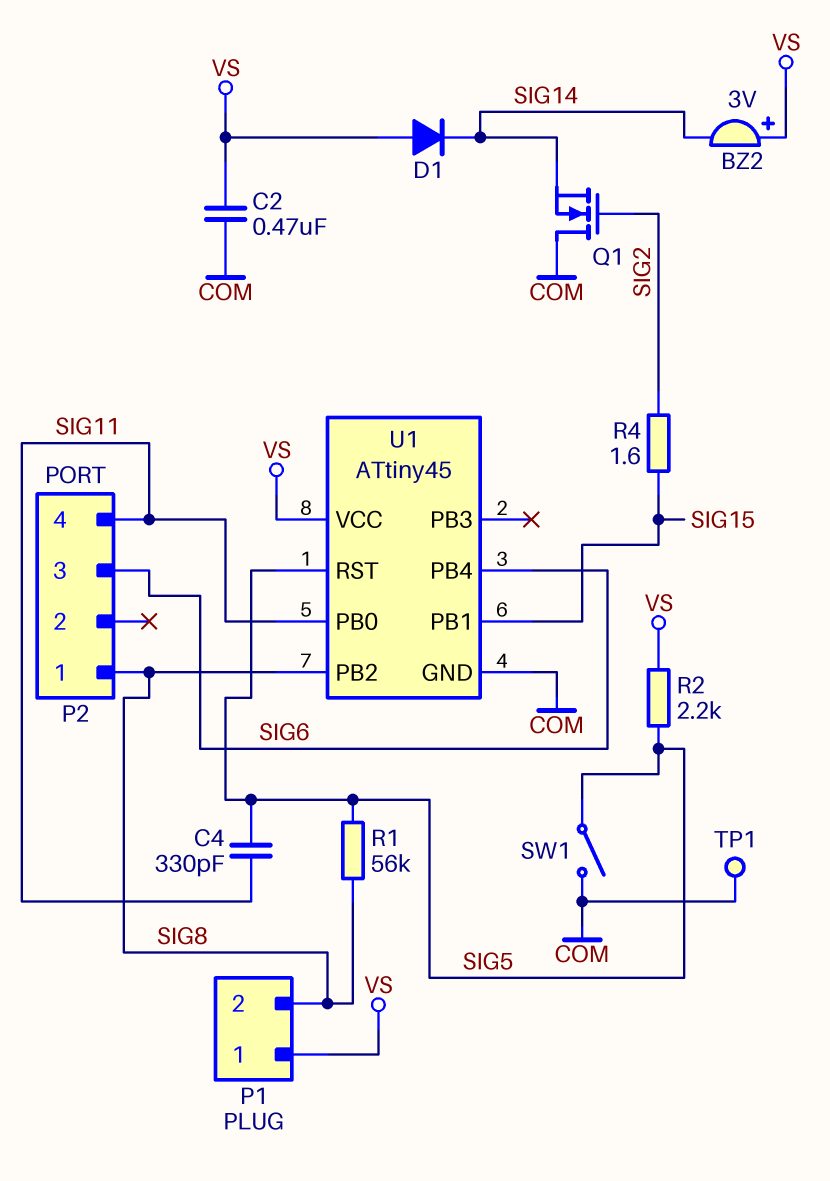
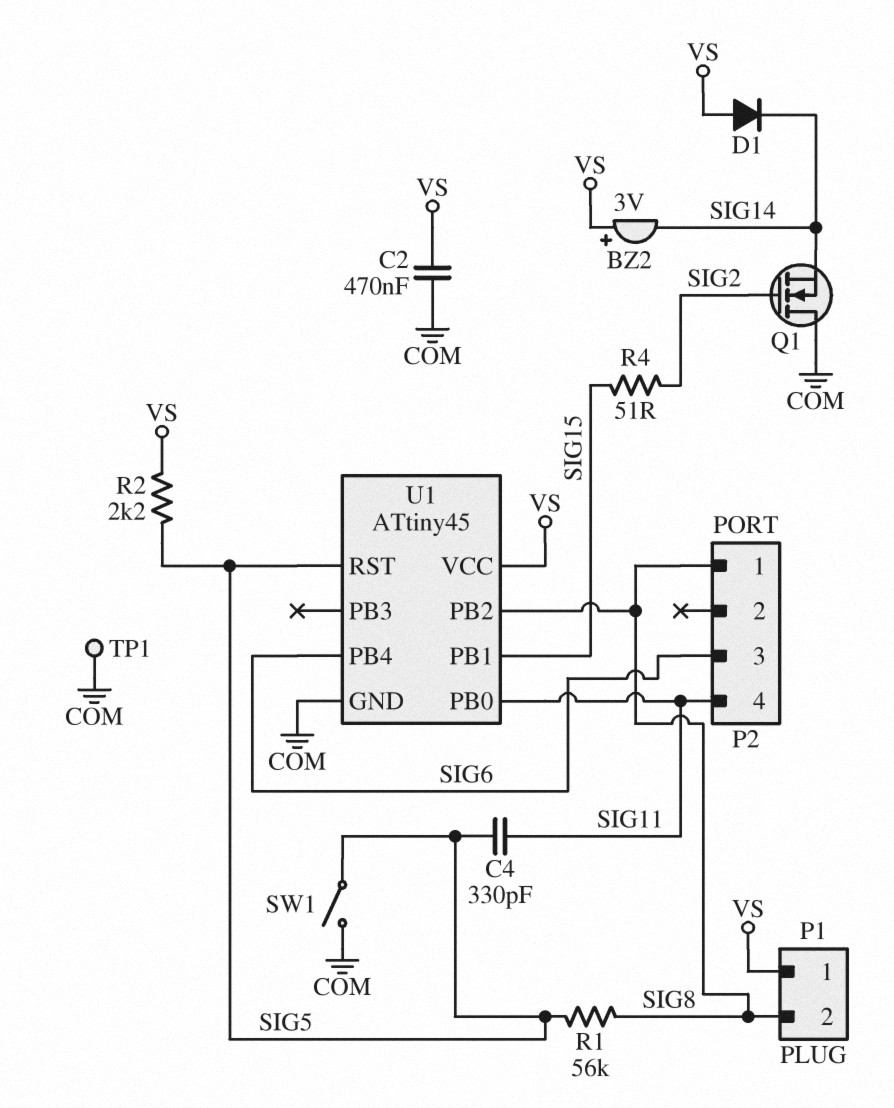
R4: 1.6 (SIG2, SIG15) -> 51 (SIG2, SIG15)

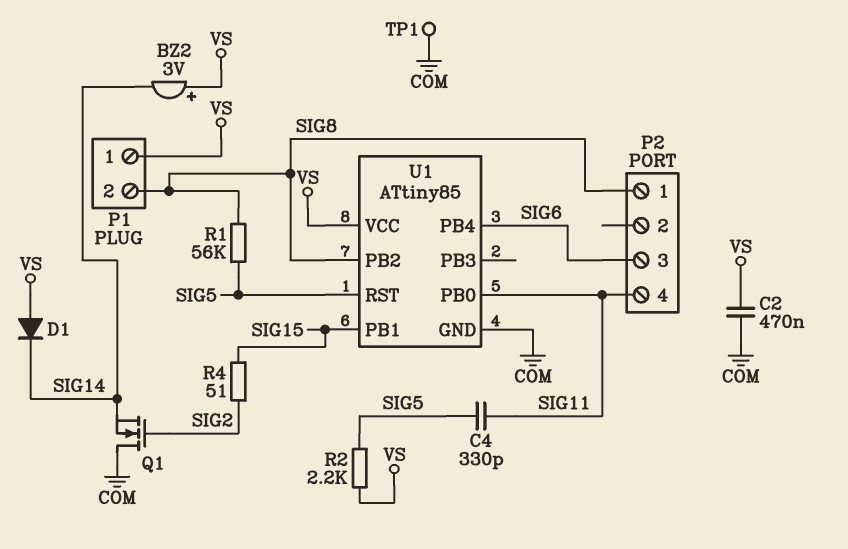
SW1: switch (COM, SIG5) -> none
U1: ATtiny45 -> ATtiny85

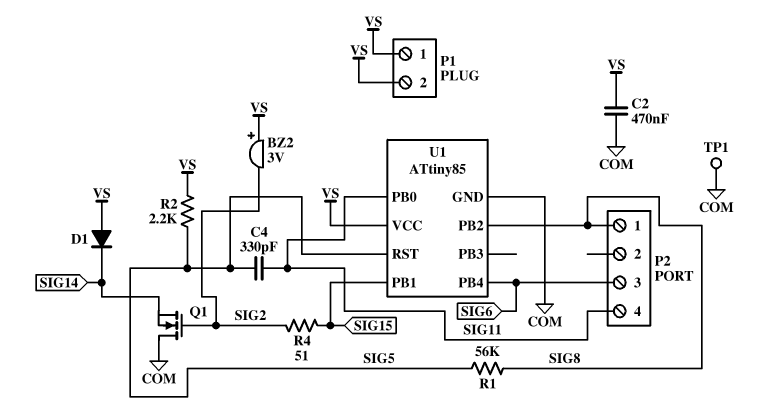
BZ2: buzzer 3V (plus VS, minus SIG14) -> buzzer 3V (plus VS, minus SIG2)
P1 pin 2: SIG8 -> VS

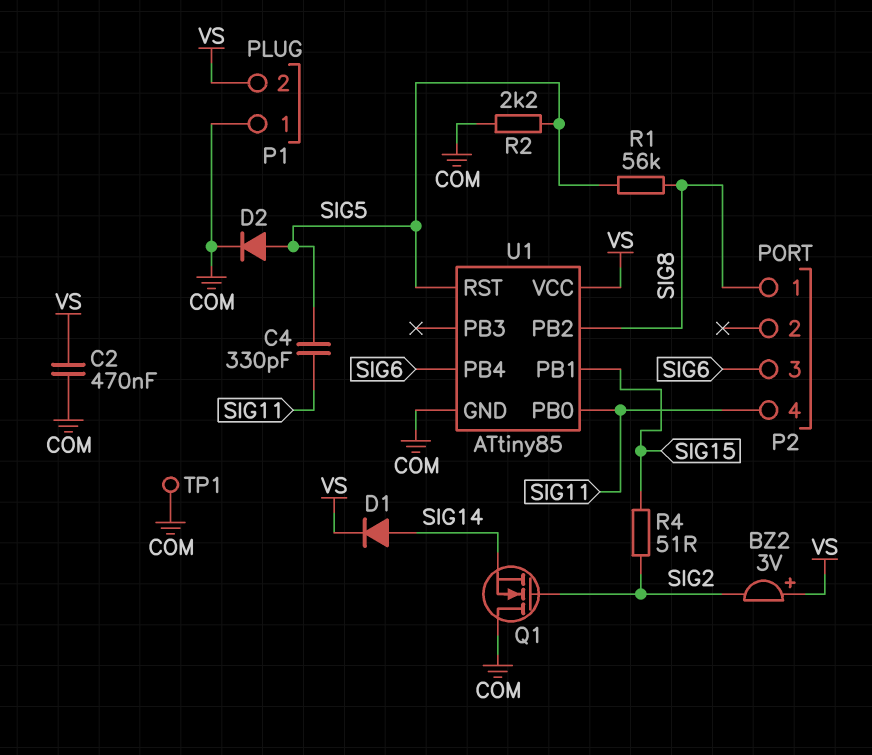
D1: diode (A VS, K SIG14) -> diode (A SIG14, K VS)
D2: none -> diode (A SIG5, K COM)
P1 pin 1: VS -> COM
R2: 2.2k (SIG5, VS) -> 2.2k (COM, SIG5)

